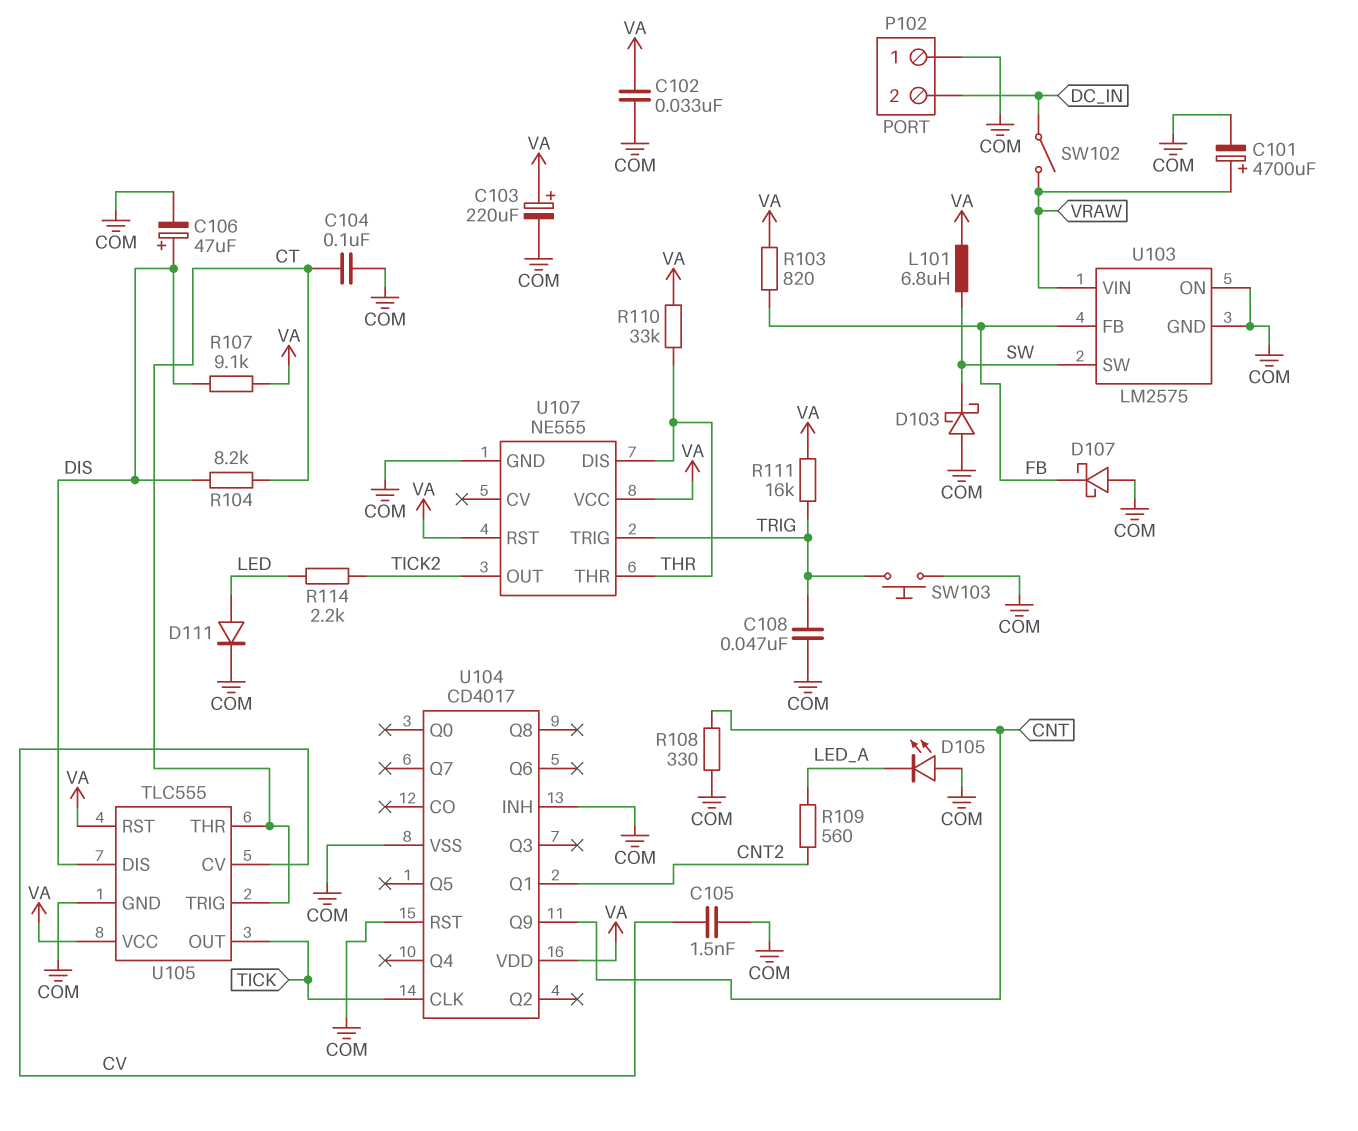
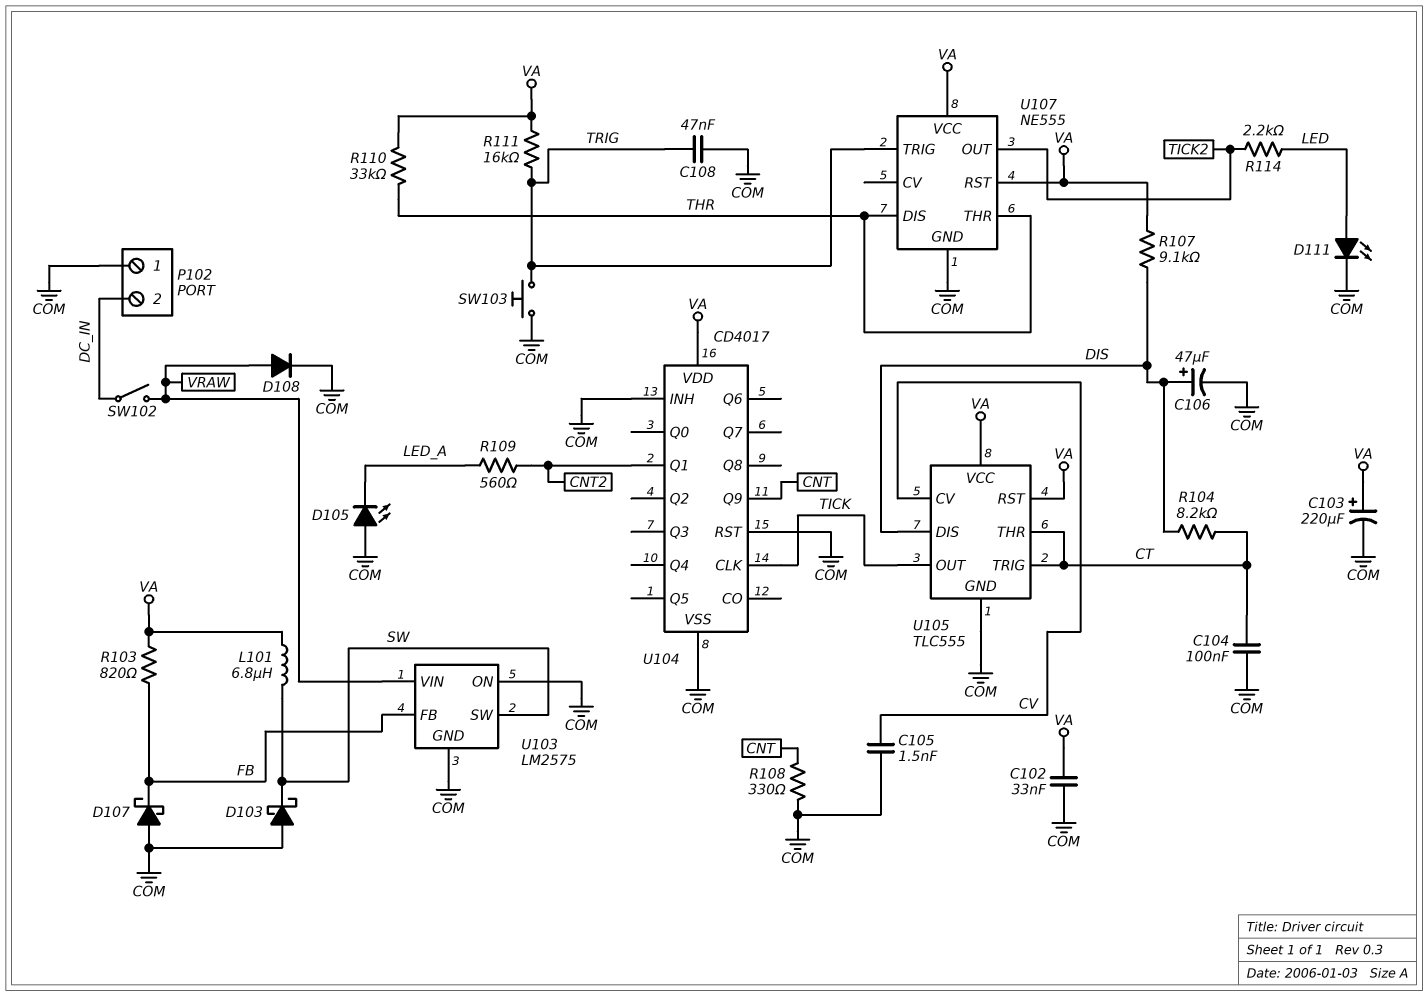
C101: 4700uF (plus VRAW, minus COM) -> none
D108: none -> diode (A VRAW, K COM)
D111: diode (A LED, K COM) -> LED (A LED, K COM)

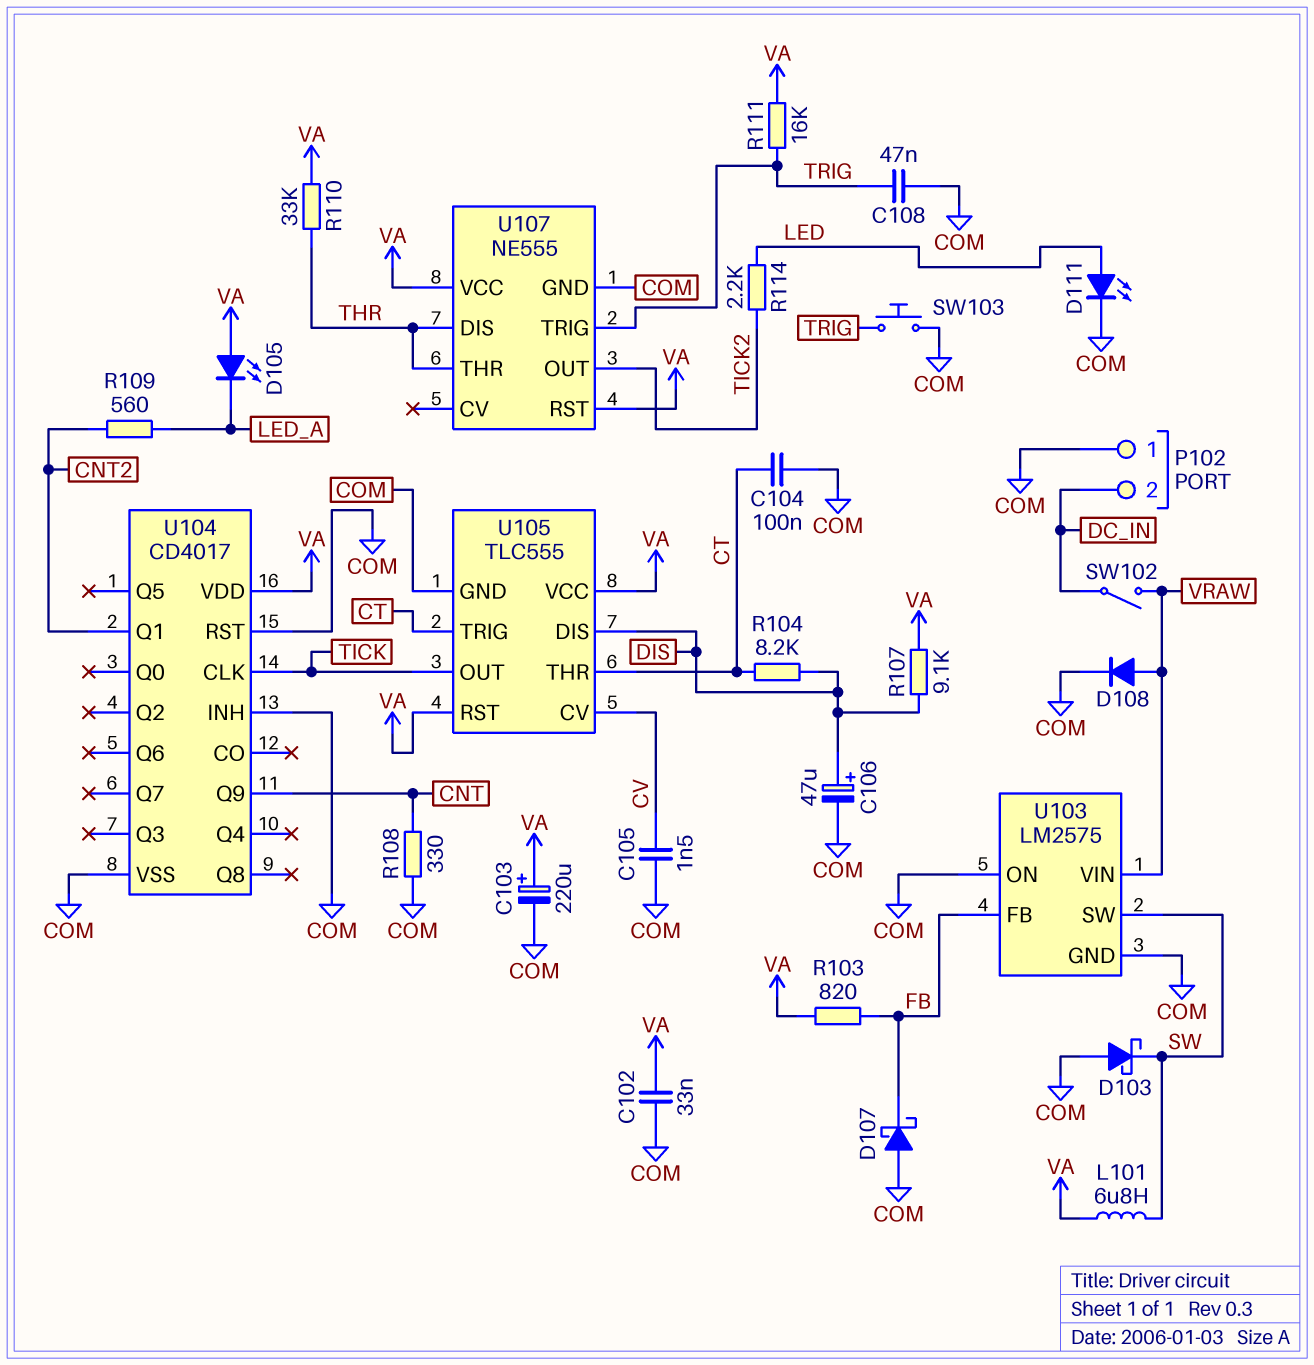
D105: LED (A COM, K LED_A) -> LED (A VA, K LED_A)

